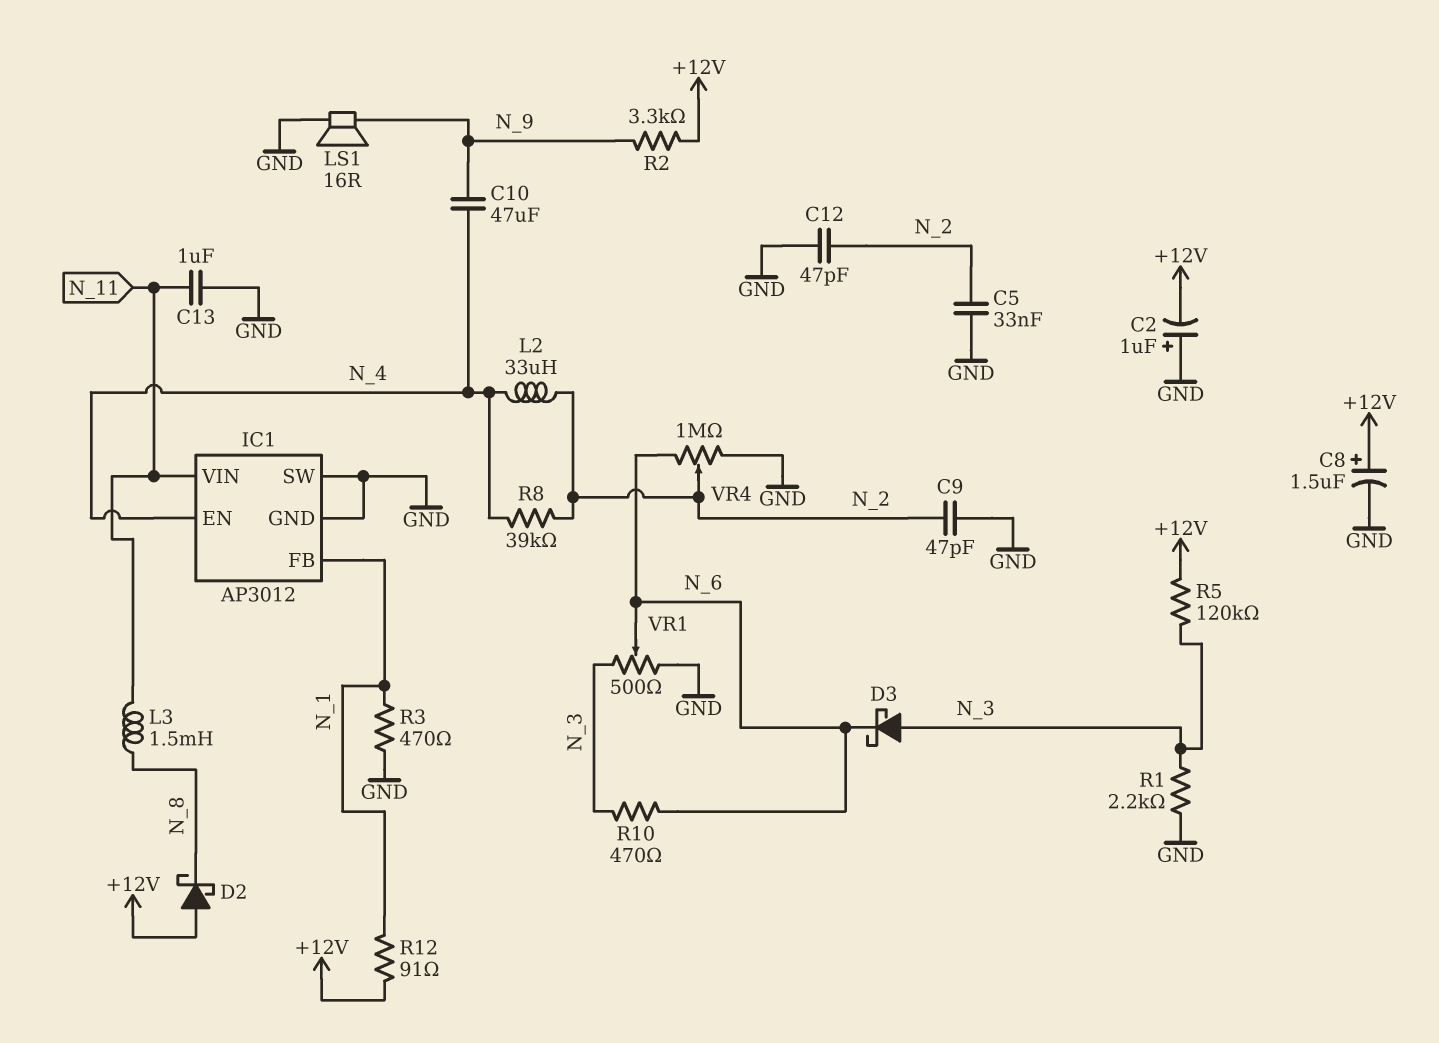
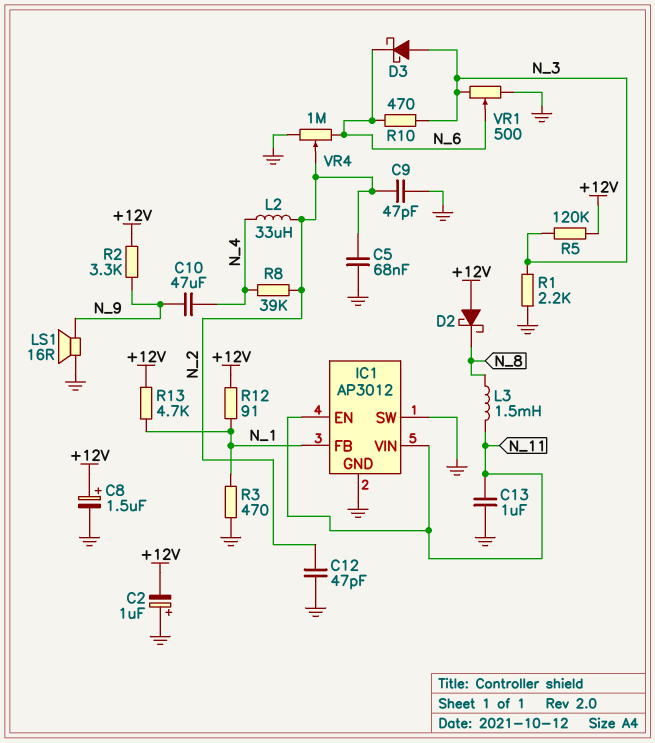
C5: 33nF (GND, N_2) -> 68nF (GND, N_2)
IC1 pin EN: N_4 -> N_11
R13: none -> 4.7k (+12V, N_1)

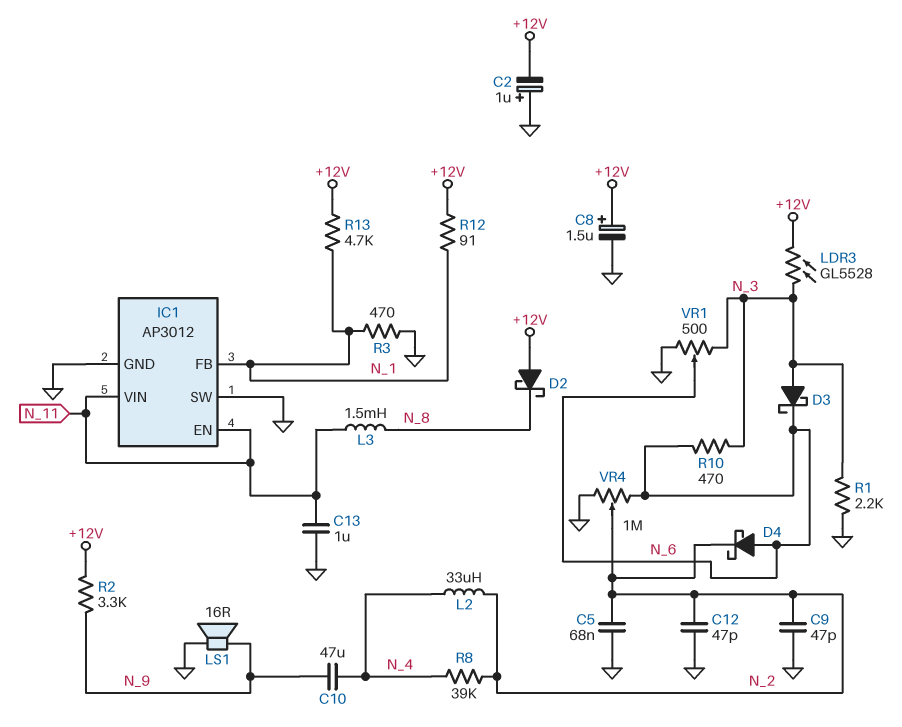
D4: none -> schottky (A N_6, K N_2)
LDR3: none -> GL5528 (+12V, N_3)
R5: 120k (+12V, N_3) -> none

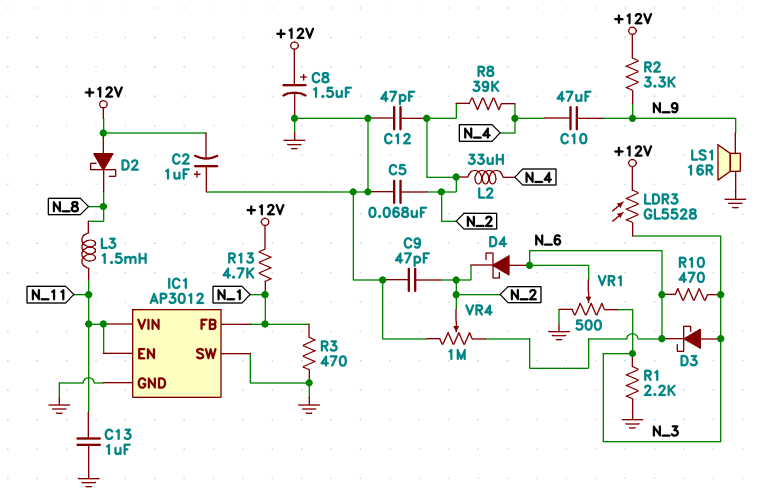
R12: 91 (+12V, N_1) -> none

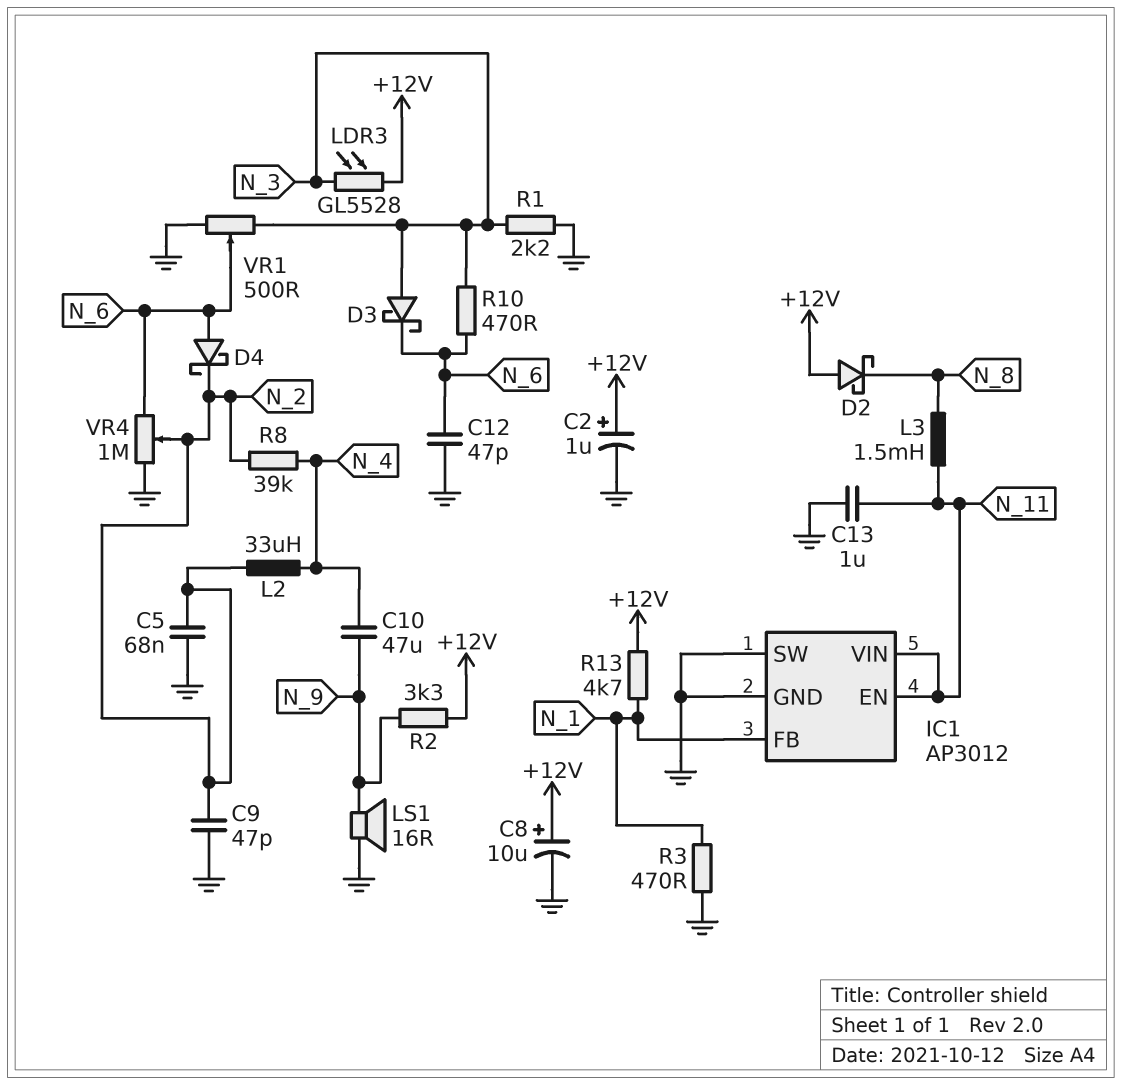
C2: 1uF (plus GND, minus +12V) -> 1uF (plus +12V, minus GND)
C8: 1.5uF (plus +12V, minus GND) -> 10uF (plus +12V, minus GND)
C12: 47pF (GND, N_2) -> 47pF (GND, N_6)

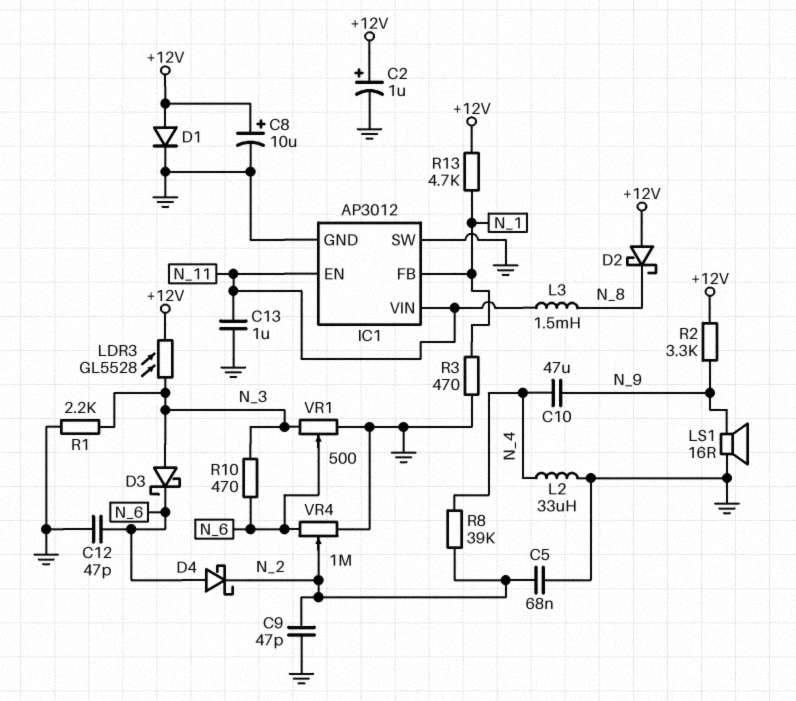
D1: none -> diode (A +12V, K GND)
L2: 33uH (N_2, N_4) -> 33uH (GND, N_4)

